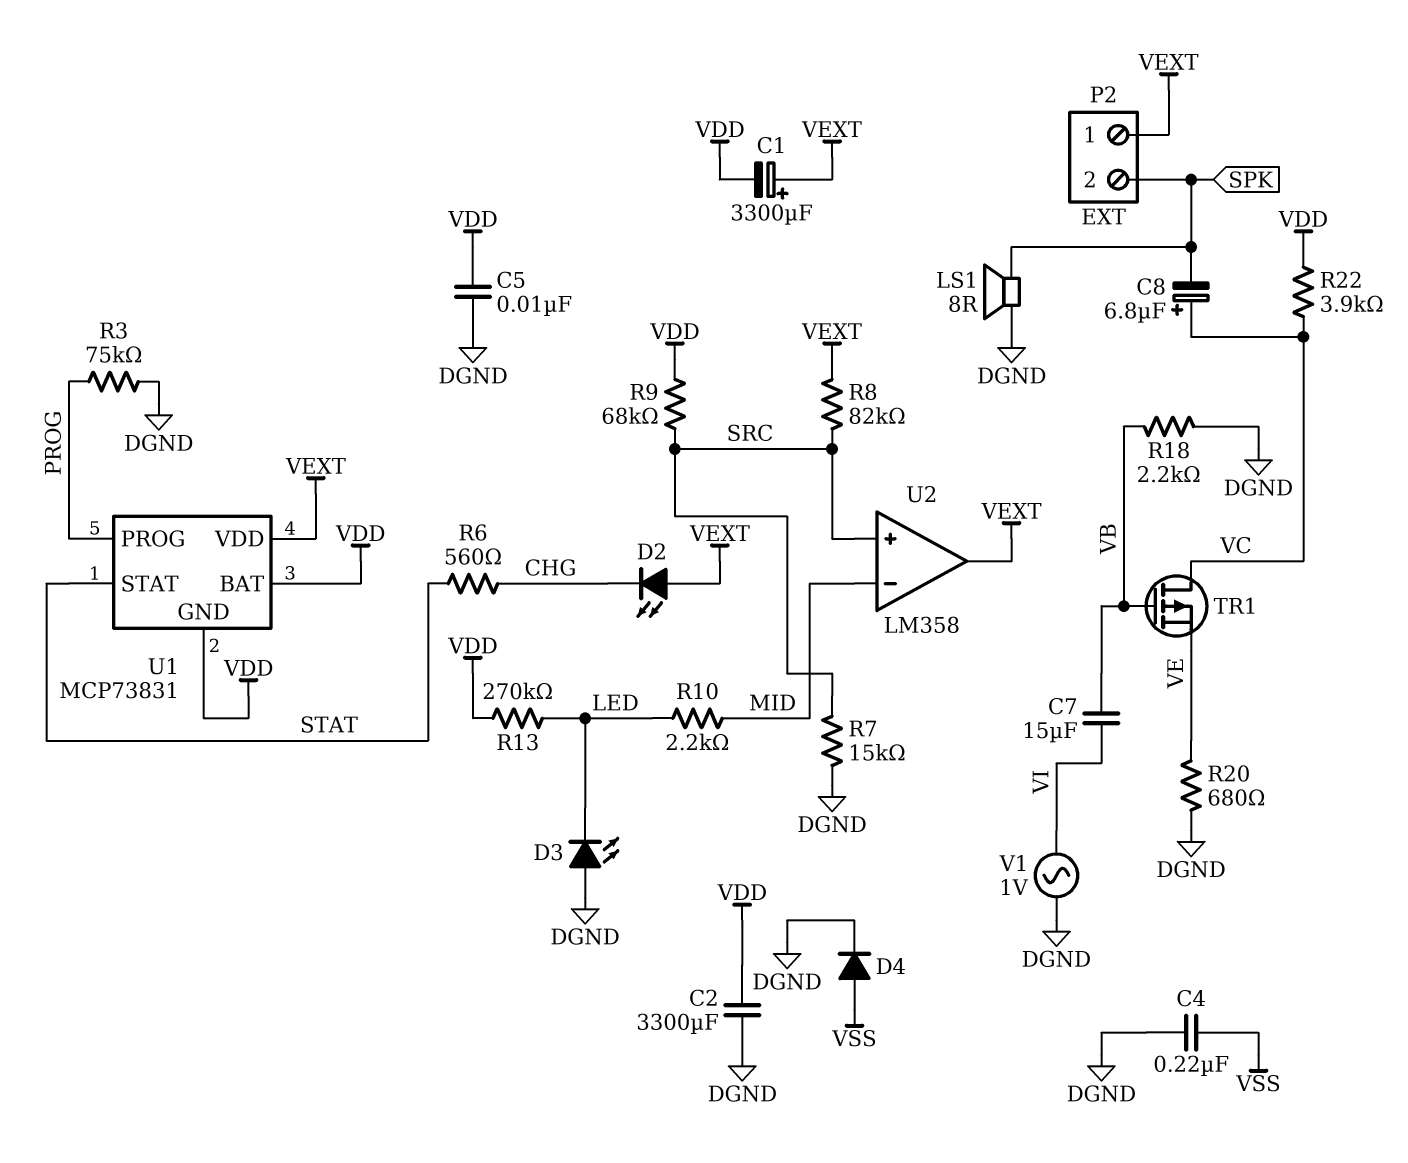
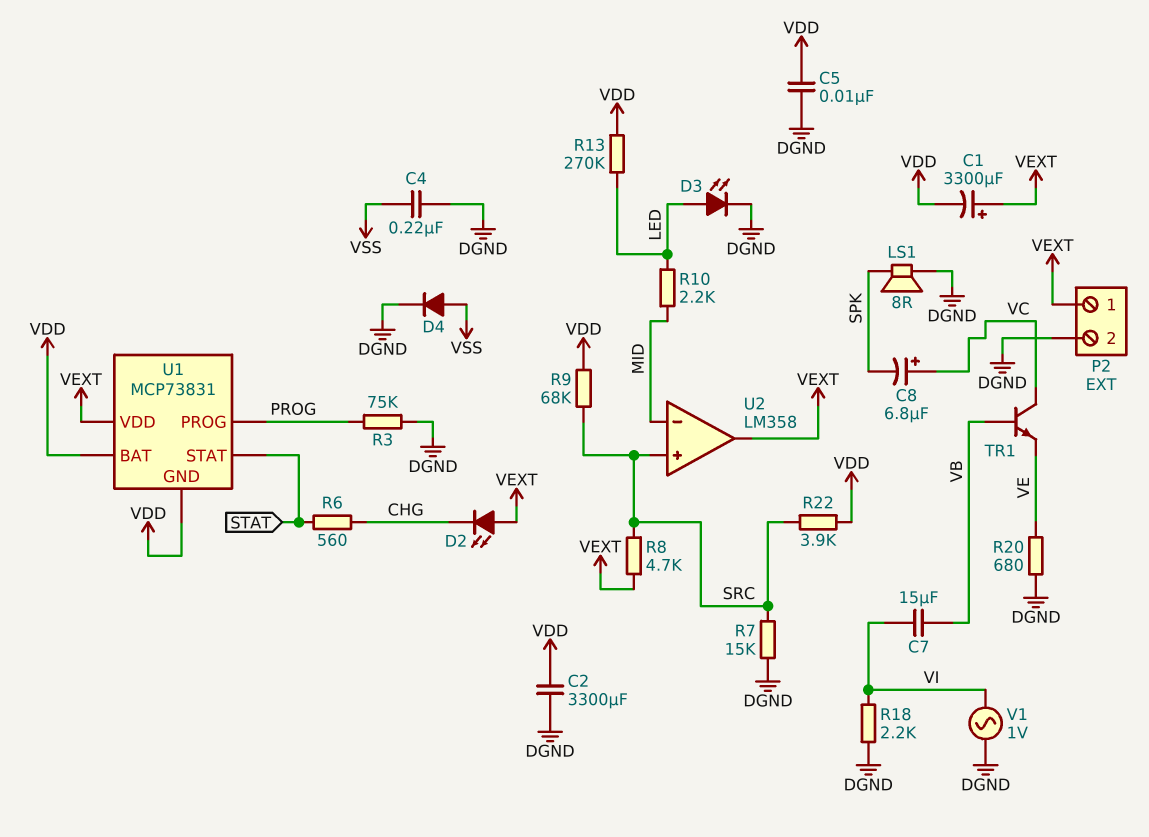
D3: LED (A DGND, K LED) -> LED (A LED, K DGND)
P2 pin 2: SPK -> DGND
R8: 82k (SRC, VEXT) -> 4.7k (SRC, VEXT)
R18: 2.2k (DGND, VB) -> 2.2k (DGND, VI)
R22: 3.9k (VC, VDD) -> 3.9k (SRC, VDD)
TR1: PMOS (G VB, D VC, S VE) -> NPN (B VB, C VC, E VE)

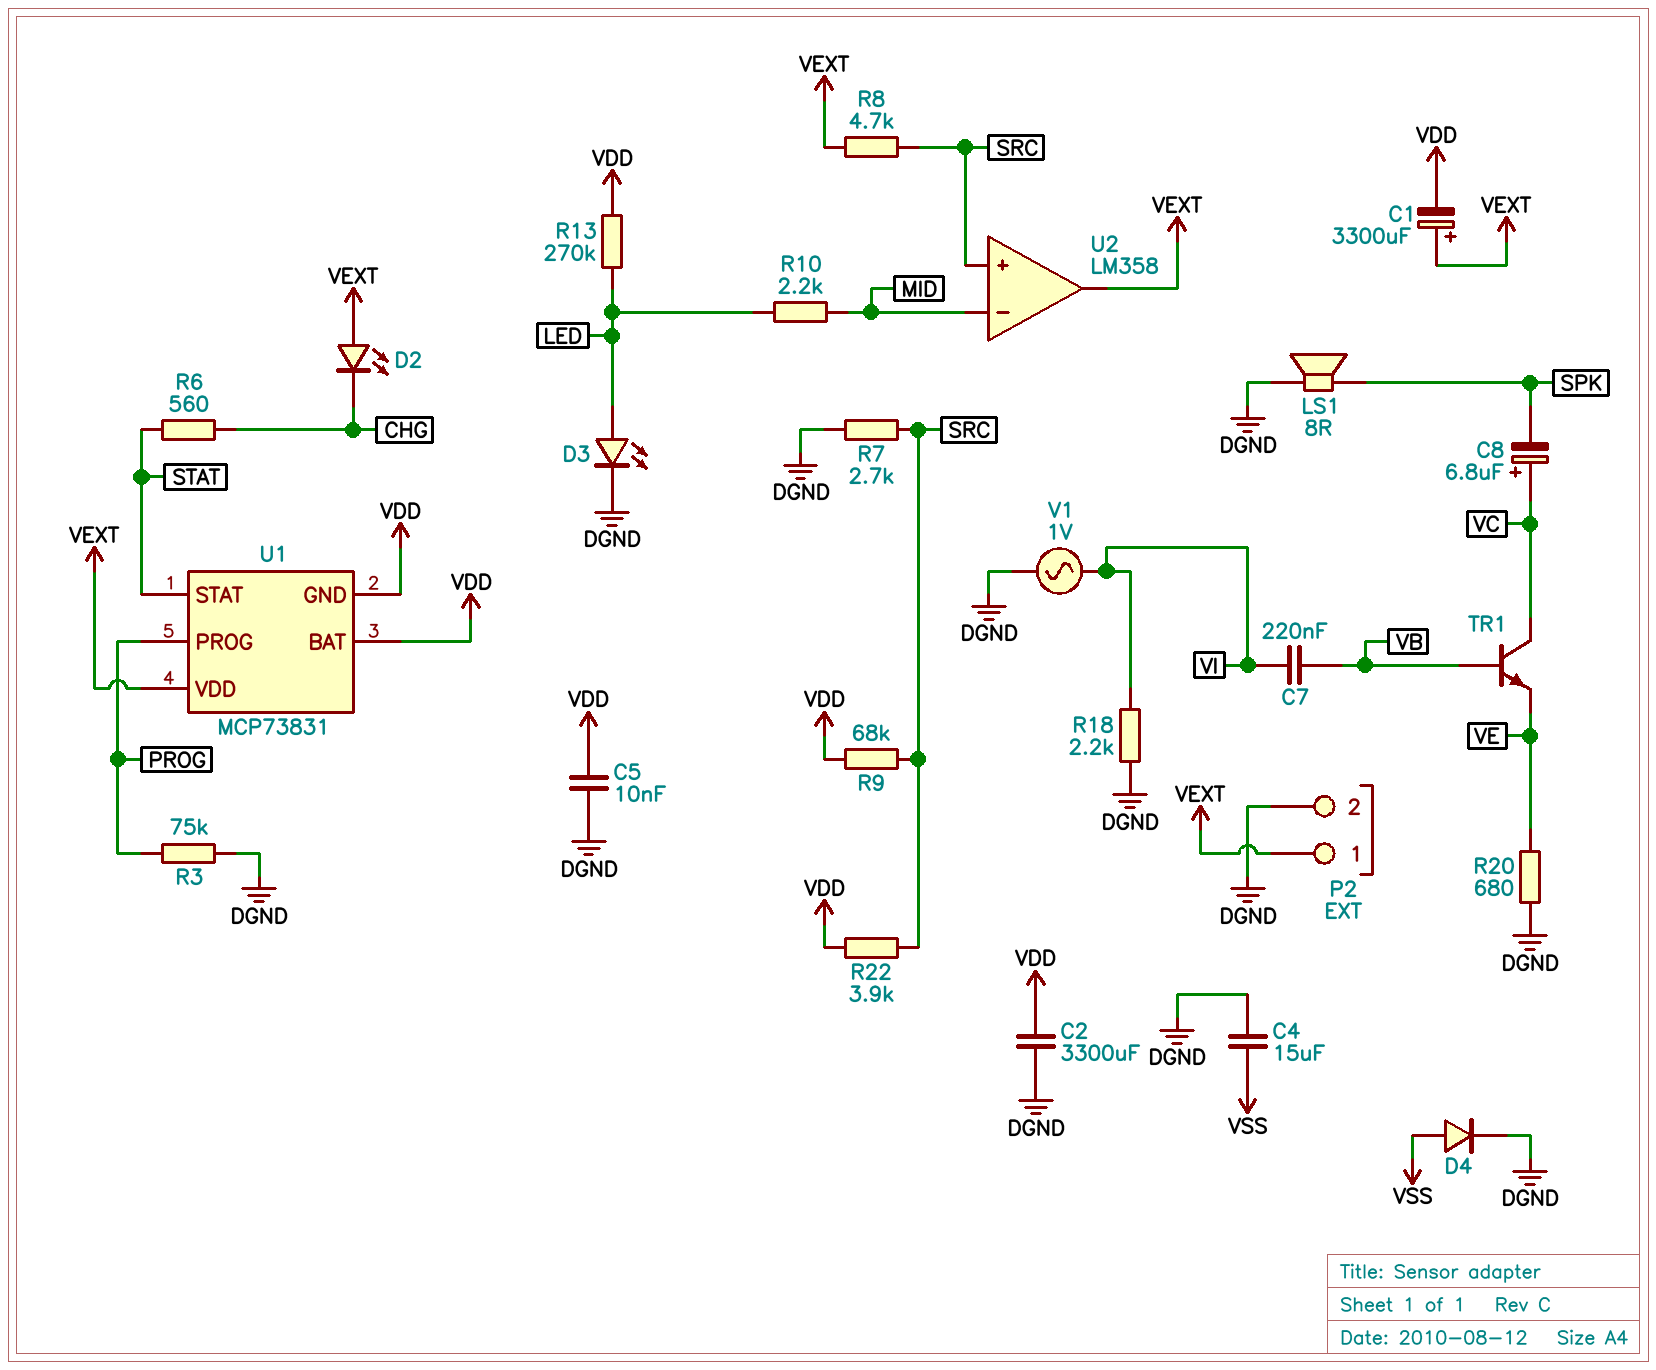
C4: 220nF (DGND, VSS) -> 15uF (DGND, VSS)
C7: 15uF (VB, VI) -> 220nF (VB, VI)
R7: 15k (DGND, SRC) -> 2.7k (DGND, SRC)

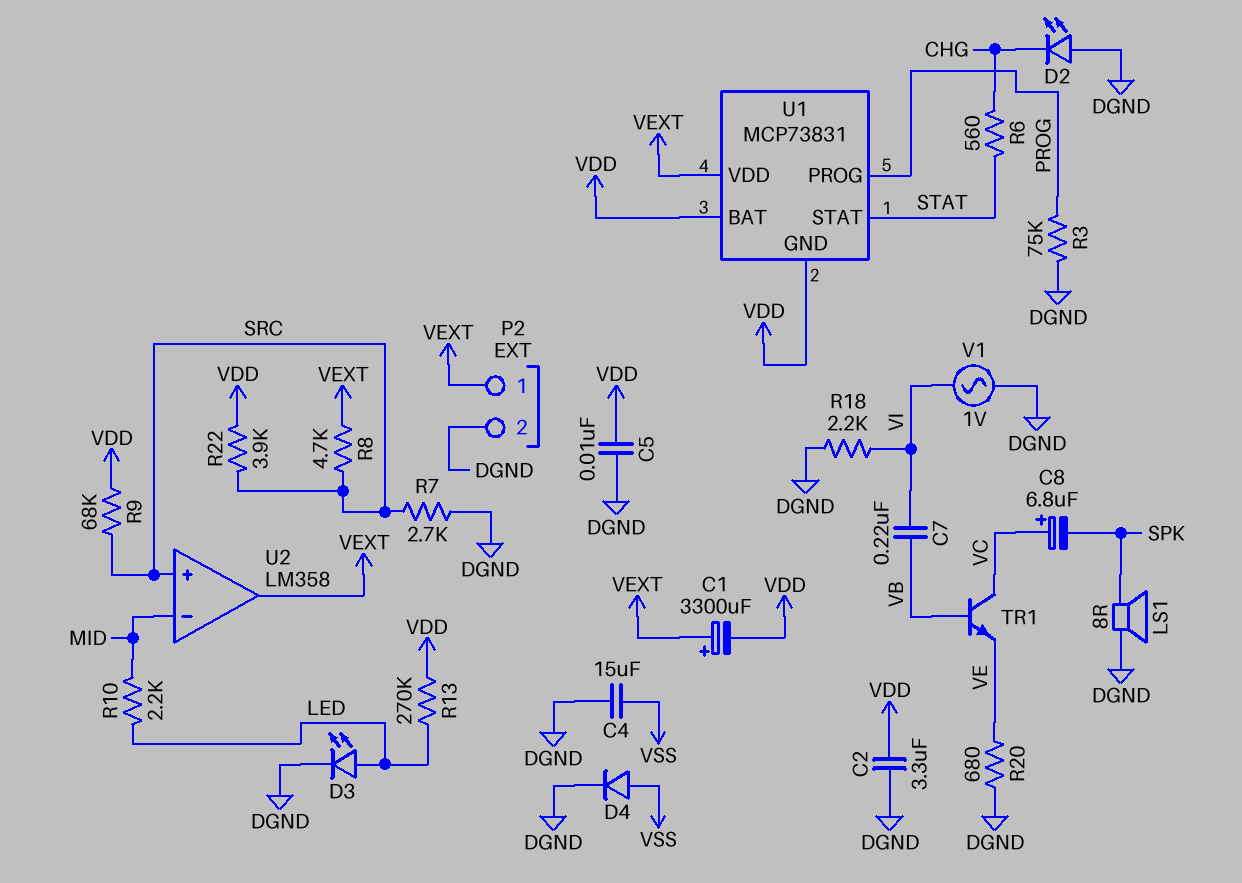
C2: 3300uF (DGND, VDD) -> 3.3uF (DGND, VDD)
D2: LED (A VEXT, K CHG) -> LED (A DGND, K CHG)

